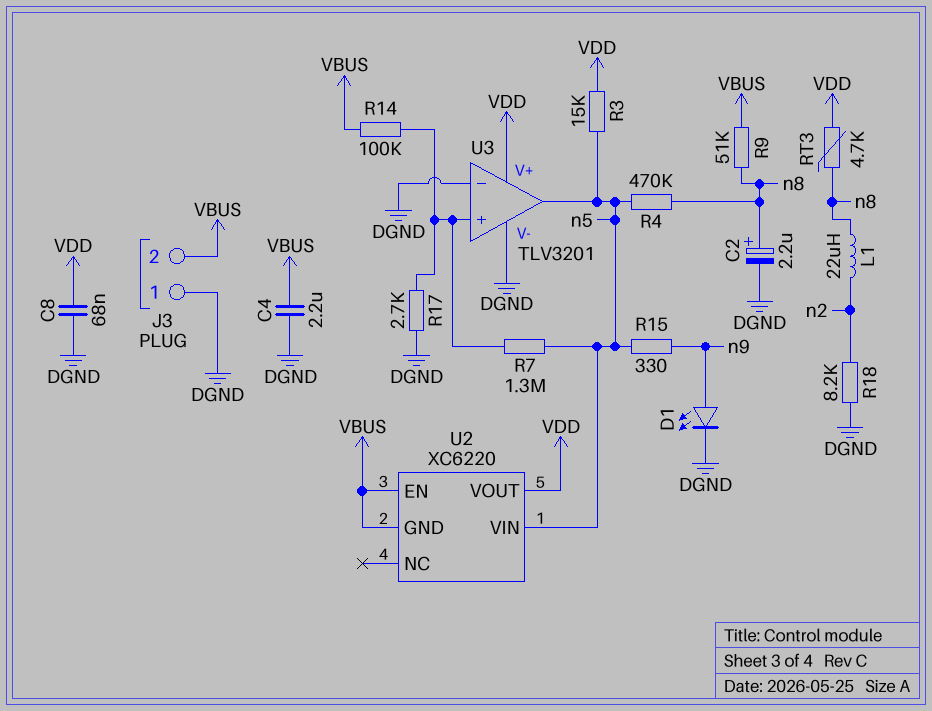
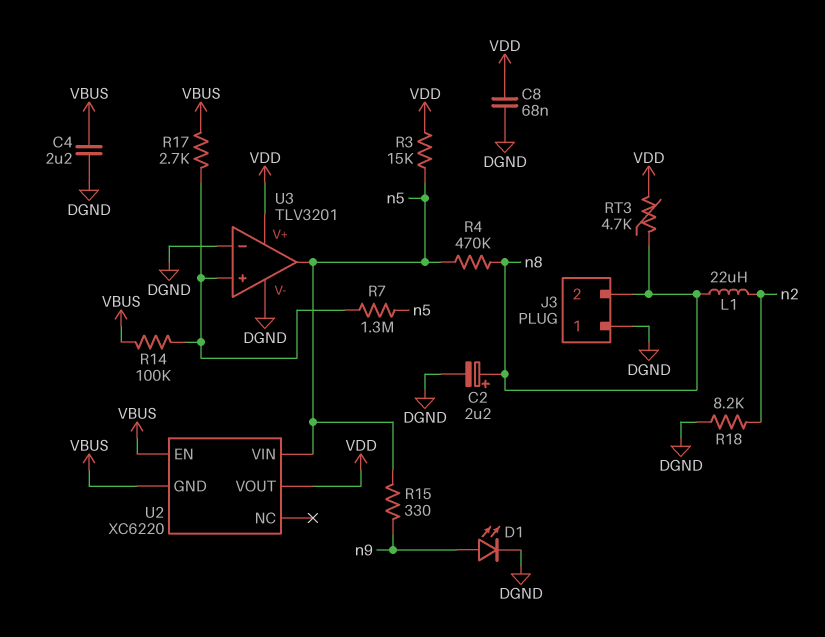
J3 pin 2: VBUS -> n8
R9: 51k (VBUS, n8) -> none
R17: 2.7k (DGND, U3/in+) -> 2.7k (U3/in+, VBUS)

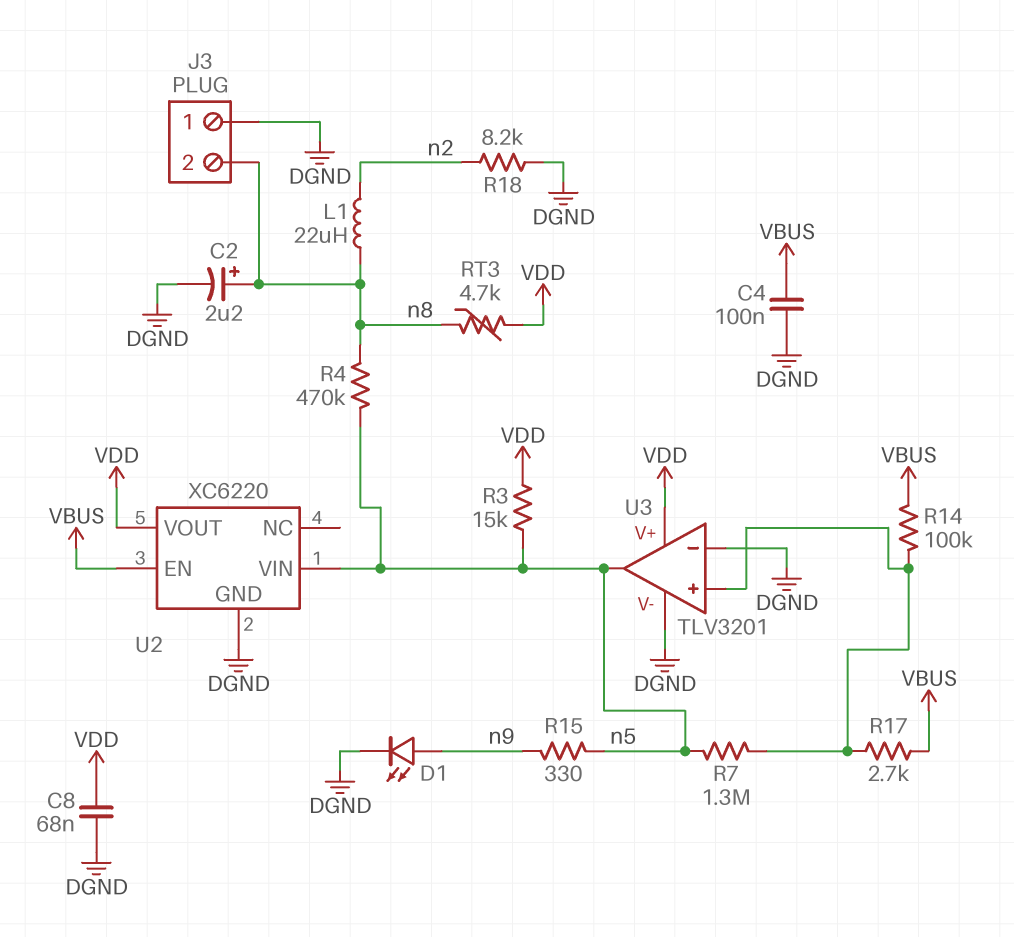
C4: 2.2uF (DGND, VBUS) -> 100nF (DGND, VBUS)
U2 pin GND: VBUS -> DGND

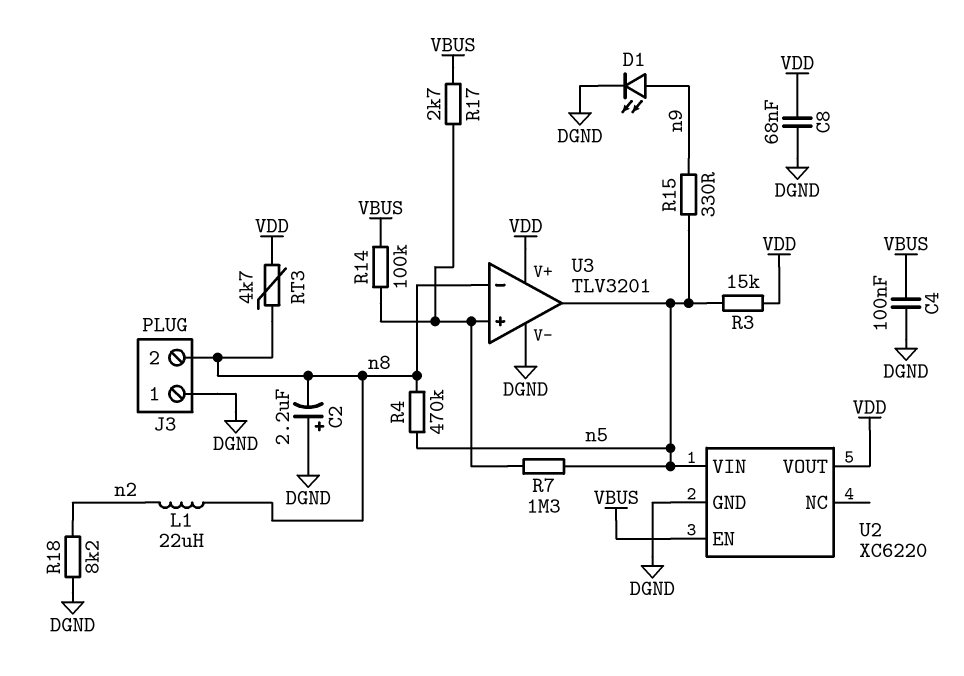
C2: 2.2uF (plus n8, minus DGND) -> 2.2uF (plus DGND, minus n8)
U3 pin in-: DGND -> n8

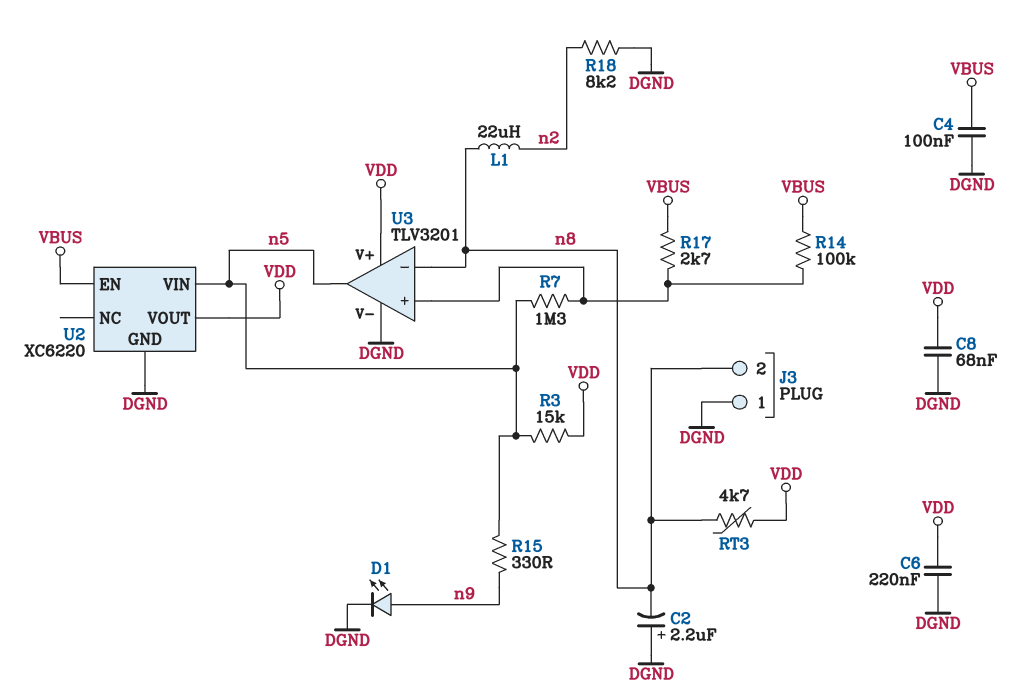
C6: none -> 220nF (DGND, VDD)
R4: 470k (n5, n8) -> none

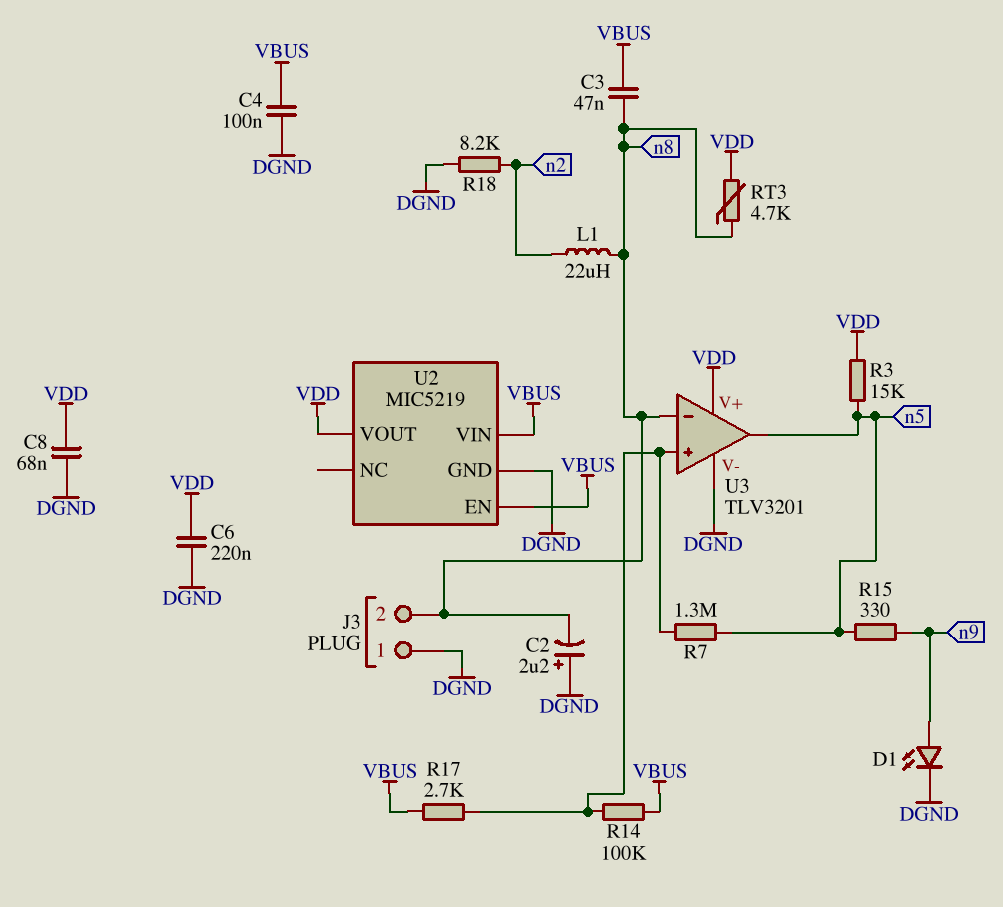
C3: none -> 47nF (VBUS, n8)
U2: XC6220 -> MIC5219
U2 pin VIN: n5 -> VBUS

